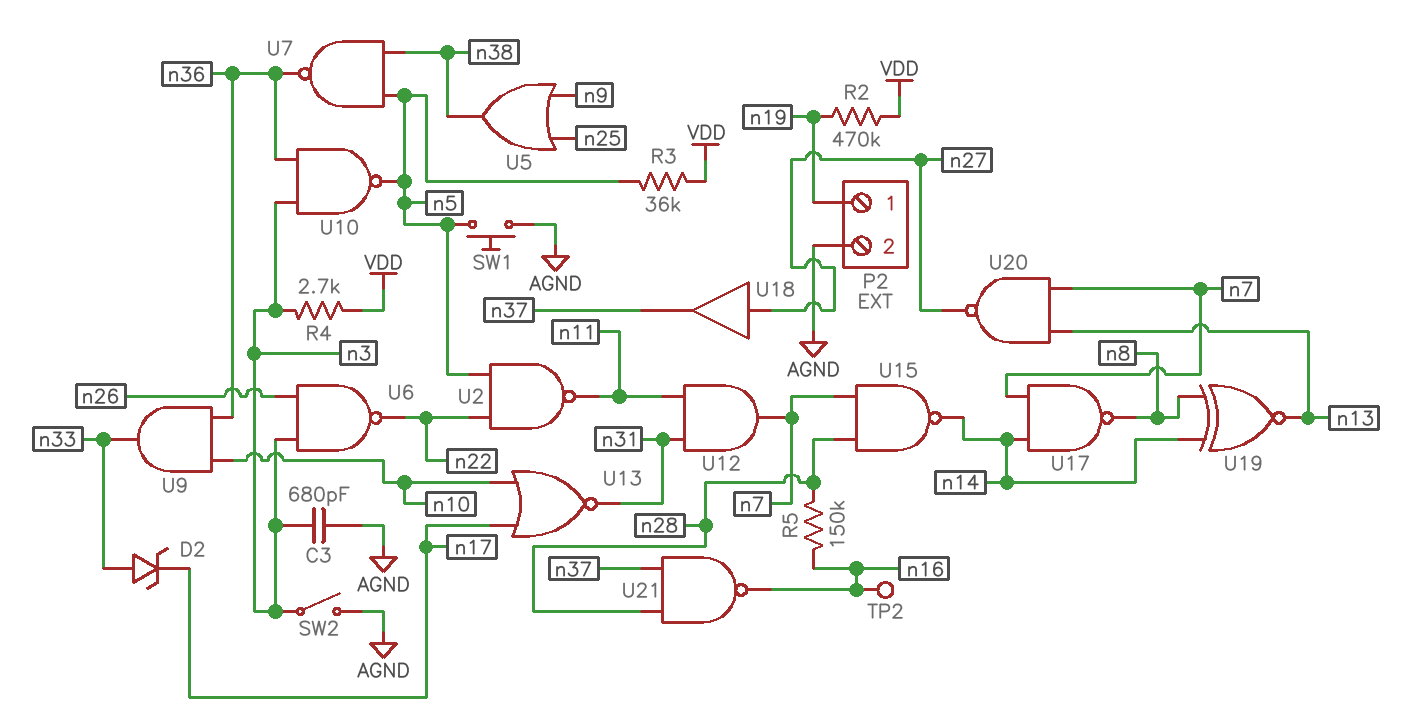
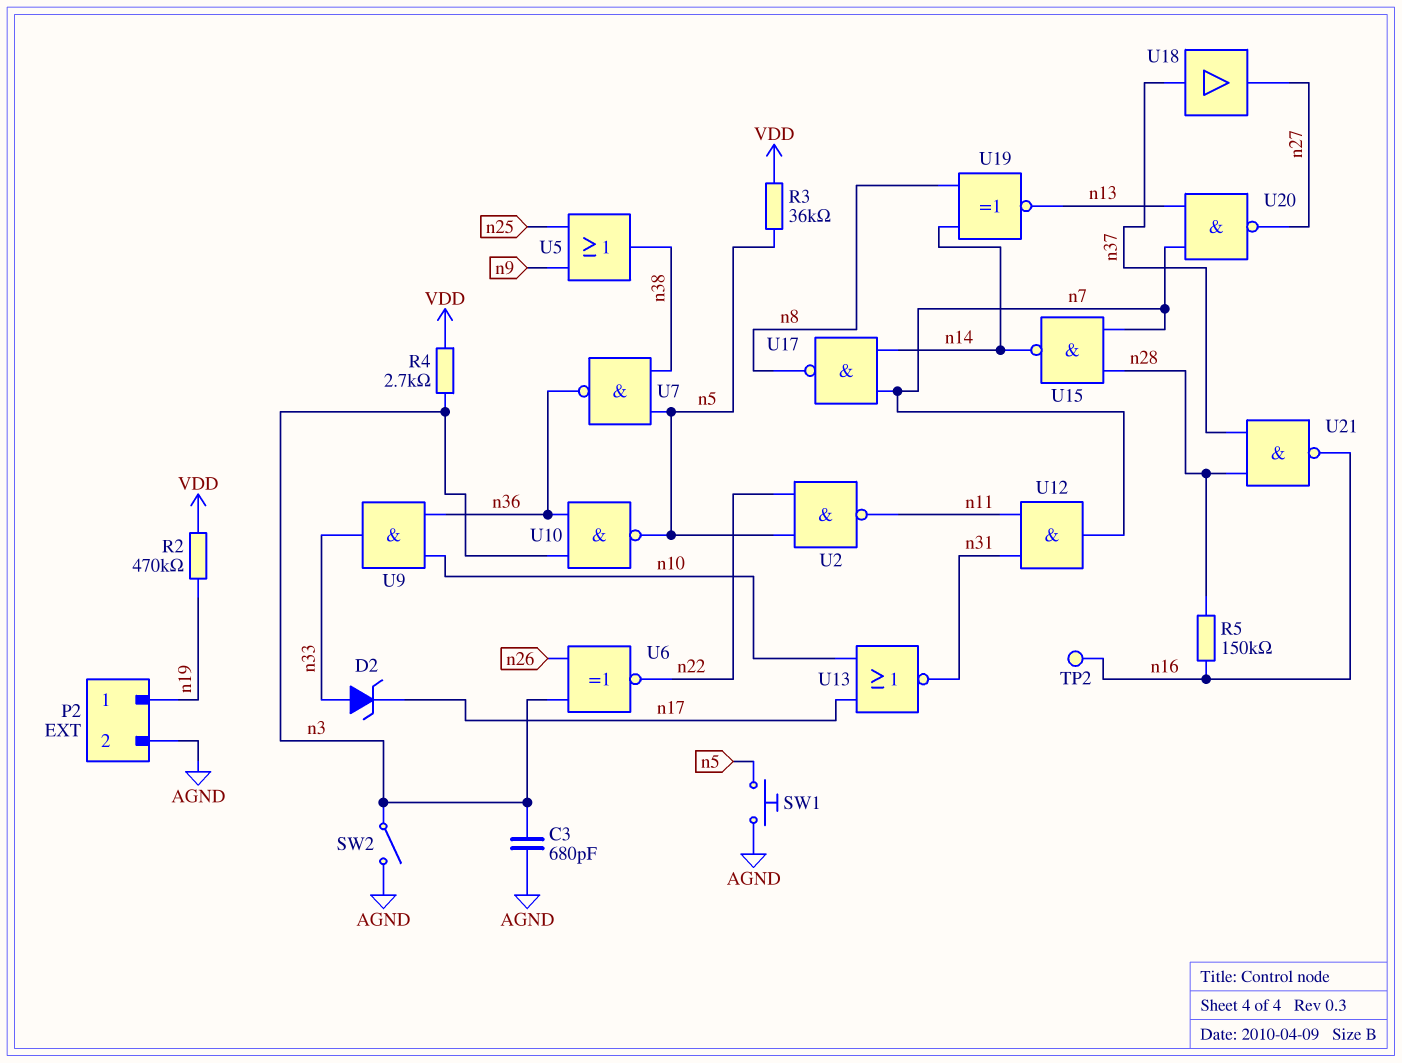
U6: NAND (in n3, in n26, out n22) -> XNOR (in n3, in n26, out n22)
U18: buffer (in n27, out n37) -> buffer (in n37, out n27)

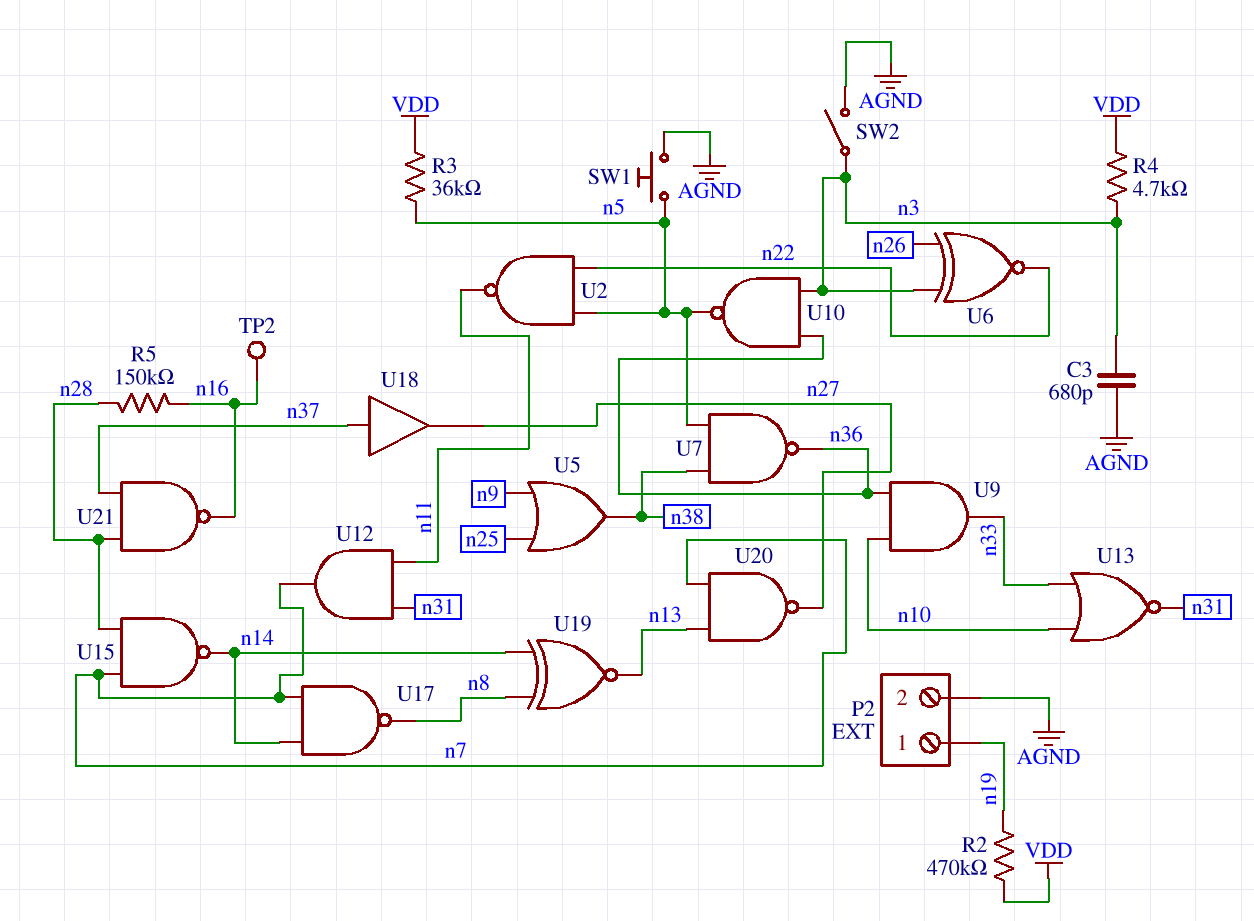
D2: zener (A n33, K n17) -> none
R4: 2.7k (VDD, n3) -> 4.7k (VDD, n3)
U13: NOR (in n10, in n17, out n31) -> NOR (in n10, in n33, out n31)

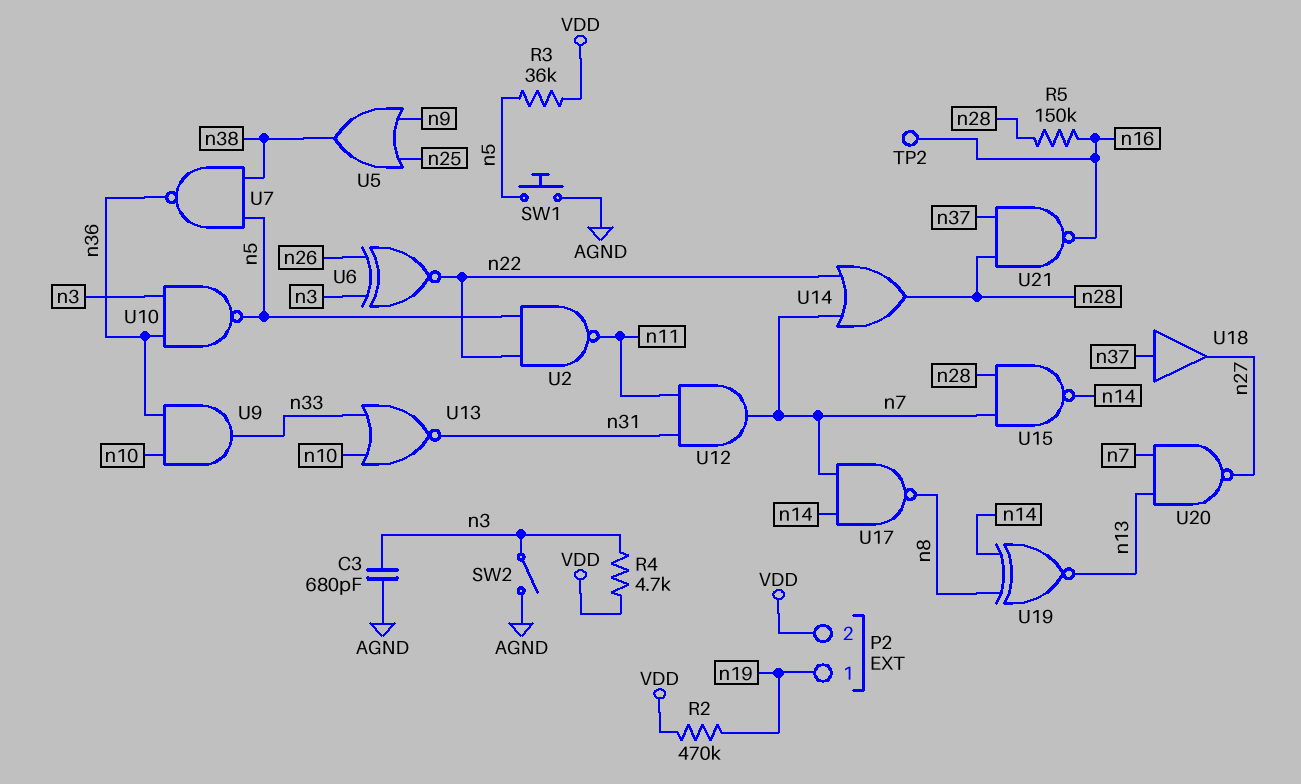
P2 pin 2: AGND -> VDD
U14: none -> OR (in n7, in n22, out n28)

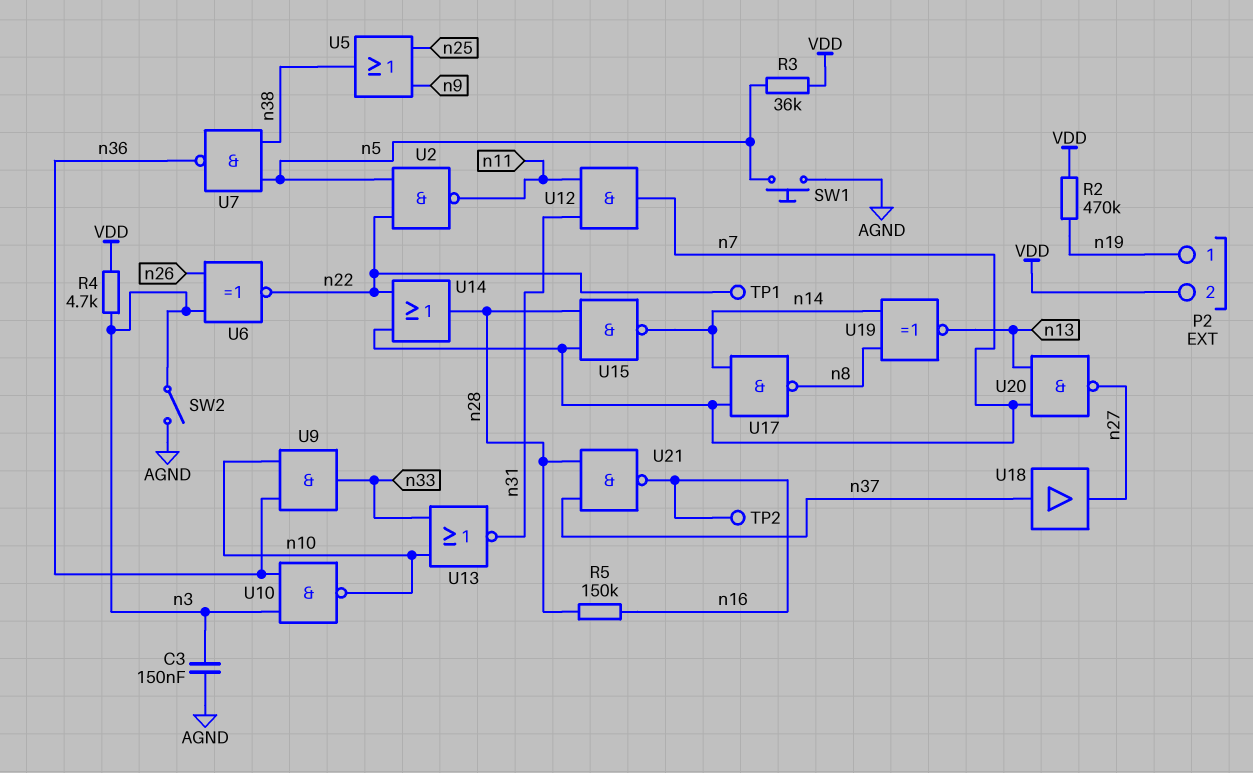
C3: 680pF (AGND, n3) -> 150nF (AGND, n3)
TP1: none -> test point (n22)
U10: NAND (in n3, in n36, out n5) -> NAND (in n3, in n36, out n10)

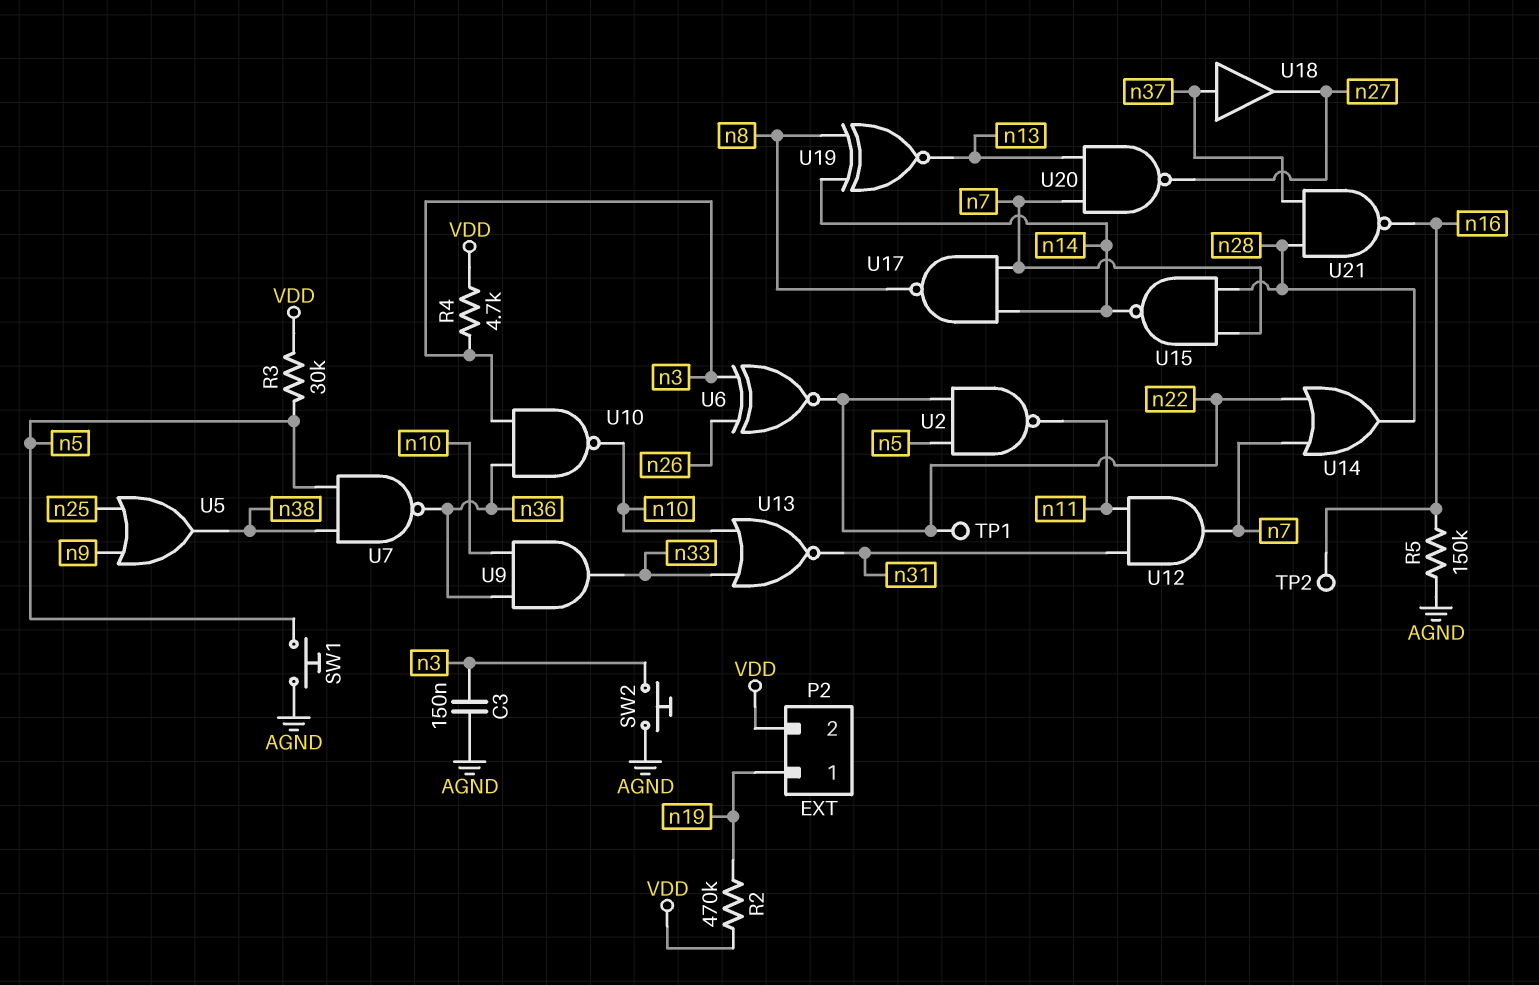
R3: 36k (VDD, n5) -> 30k (VDD, n5)
R5: 150k (n16, n28) -> 150k (AGND, n16)
SW2: switch (AGND, n3) -> button (AGND, n3)

